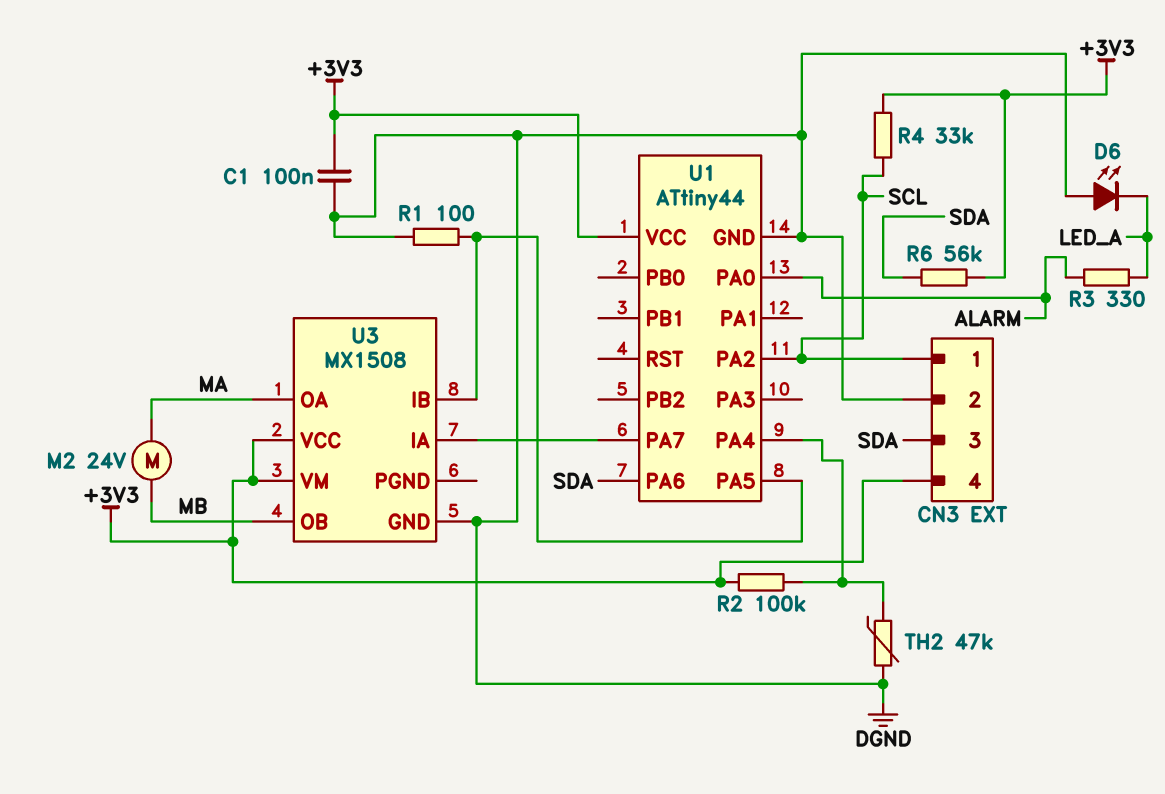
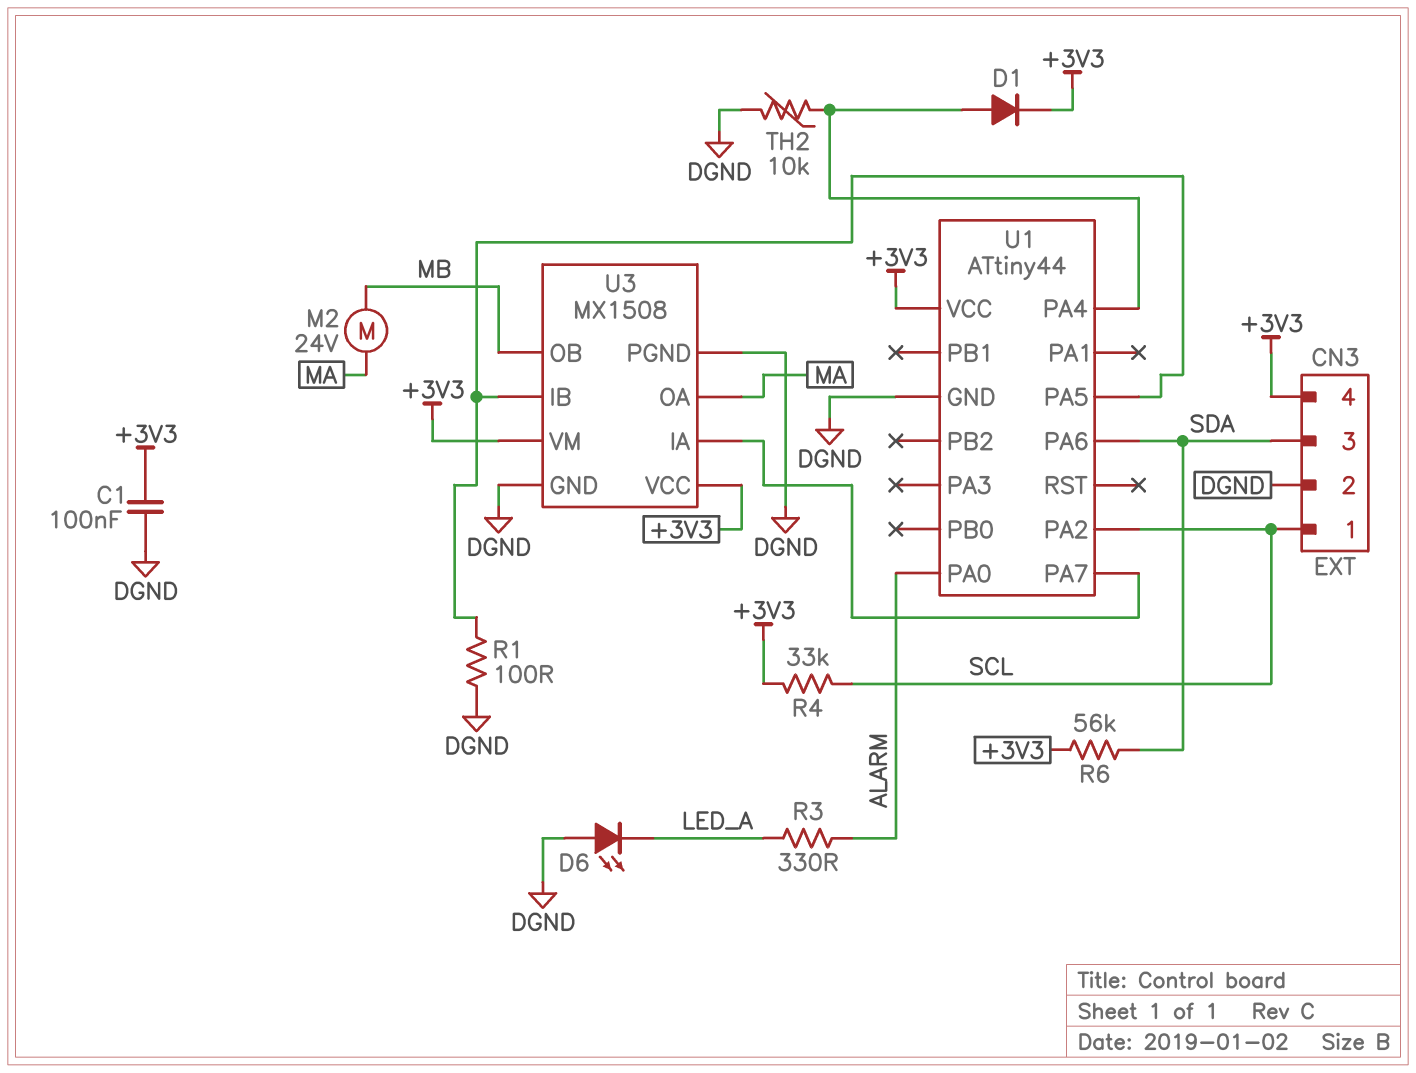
D1: none -> diode (A U1/PA4, K +3V3)
R2: 100k (+3V3, U1/PA4) -> none
TH2: 47k (DGND, U1/PA4) -> 10k (DGND, U1/PA4)
U3 pin PGND: none -> DGND

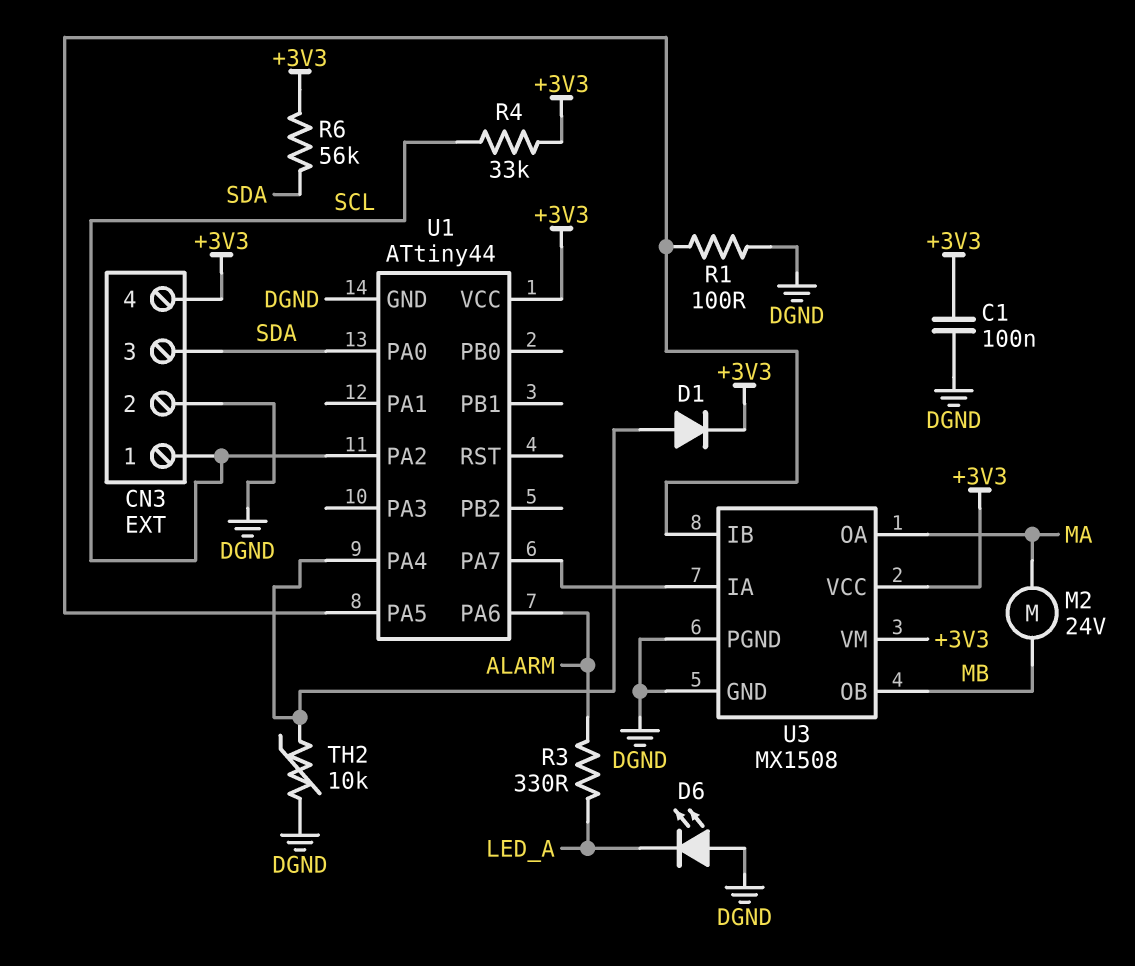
U1 pin PA0: ALARM -> SDA
U1 pin PA6: SDA -> ALARM

